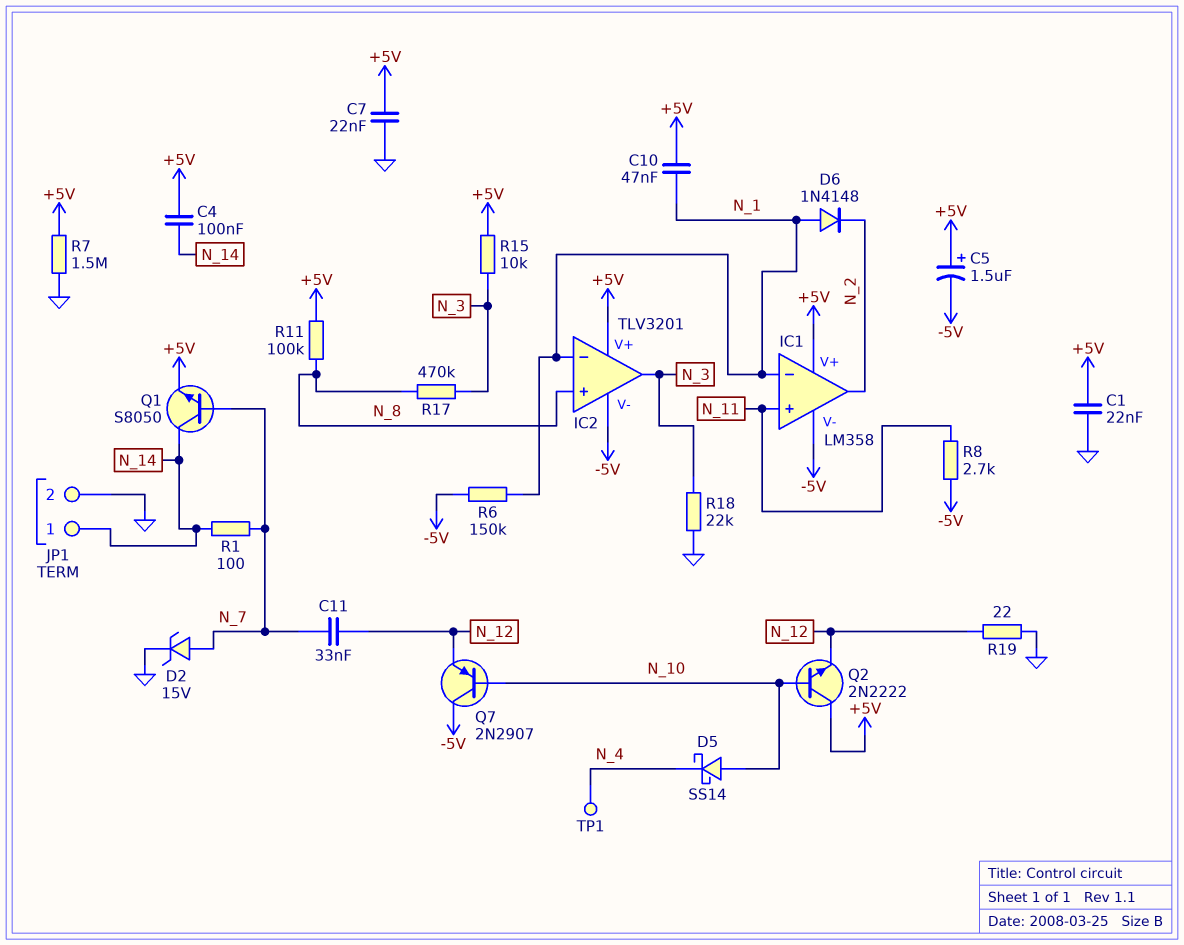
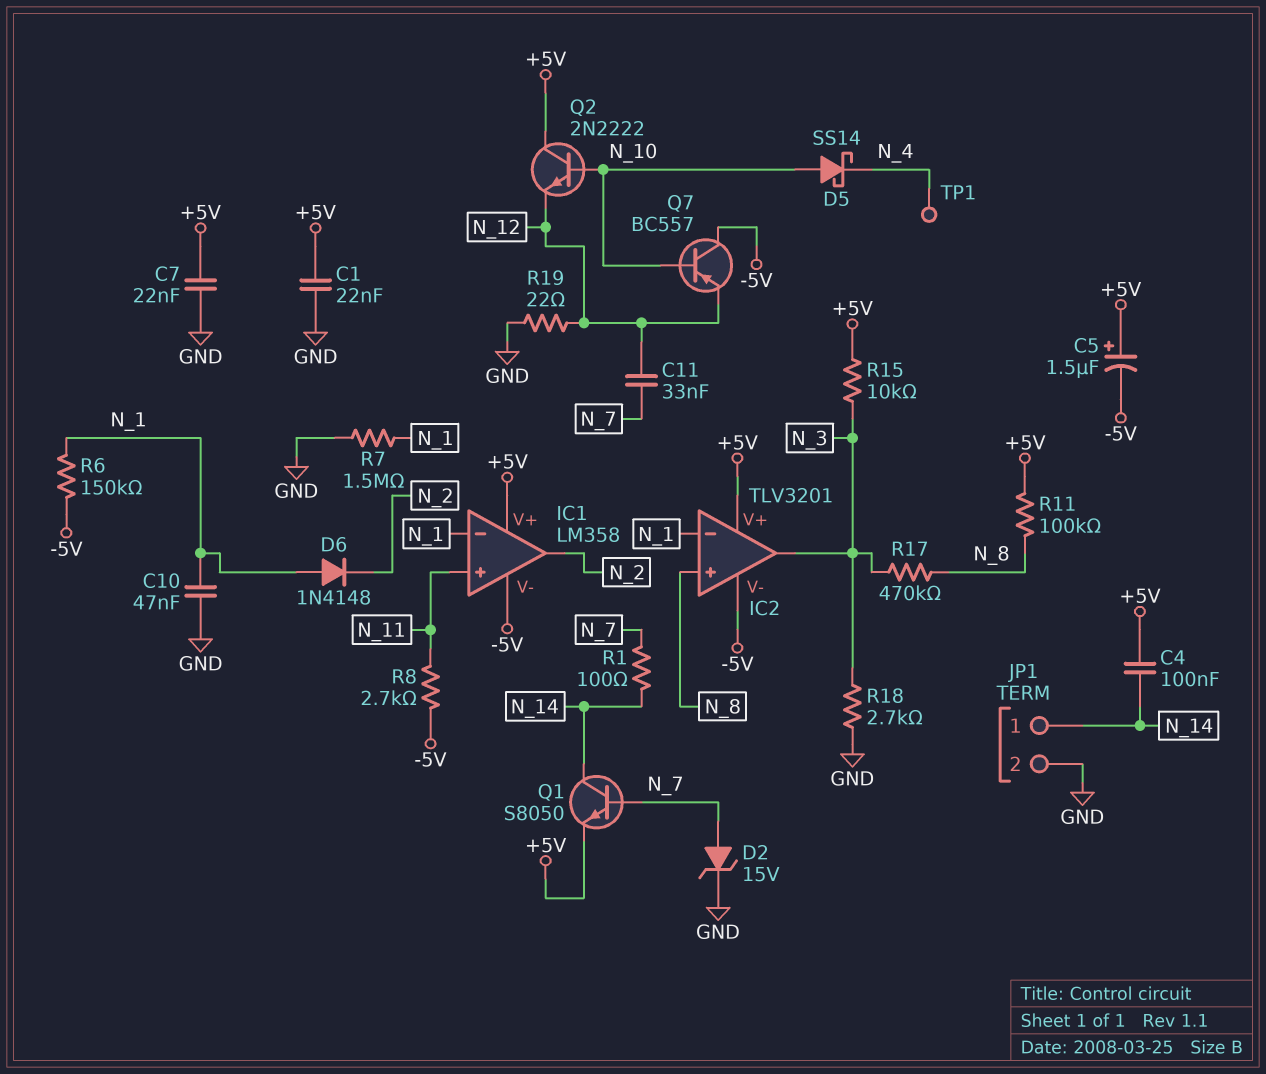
C10: 47nF (+5V, N_1) -> 47nF (GND, N_1)
Q7: PNP 2N2907 (B N_10, C -5V, E N_12) -> PNP BC557 (B N_10, C -5V, E N_12)
R7: 1.5M (+5V, GND) -> 1.5M (GND, N_1)
R18: 22k (GND, N_3) -> 2.7k (GND, N_3)

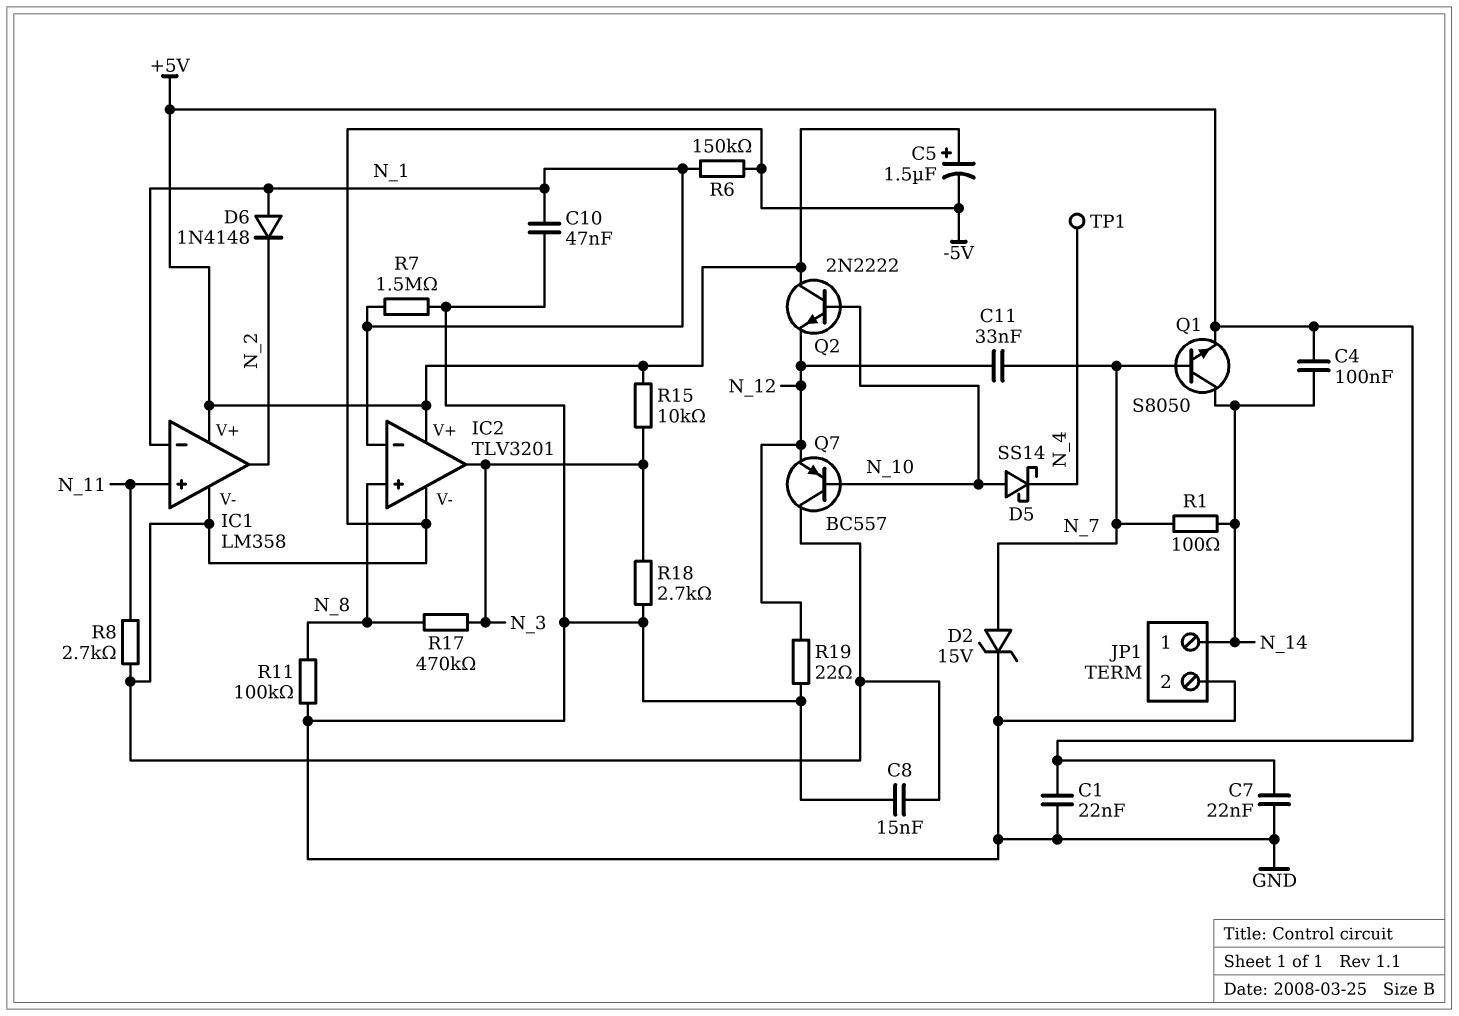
C8: none -> 15nF (-5V, GND)
R11: 100k (+5V, N_8) -> 100k (GND, N_8)

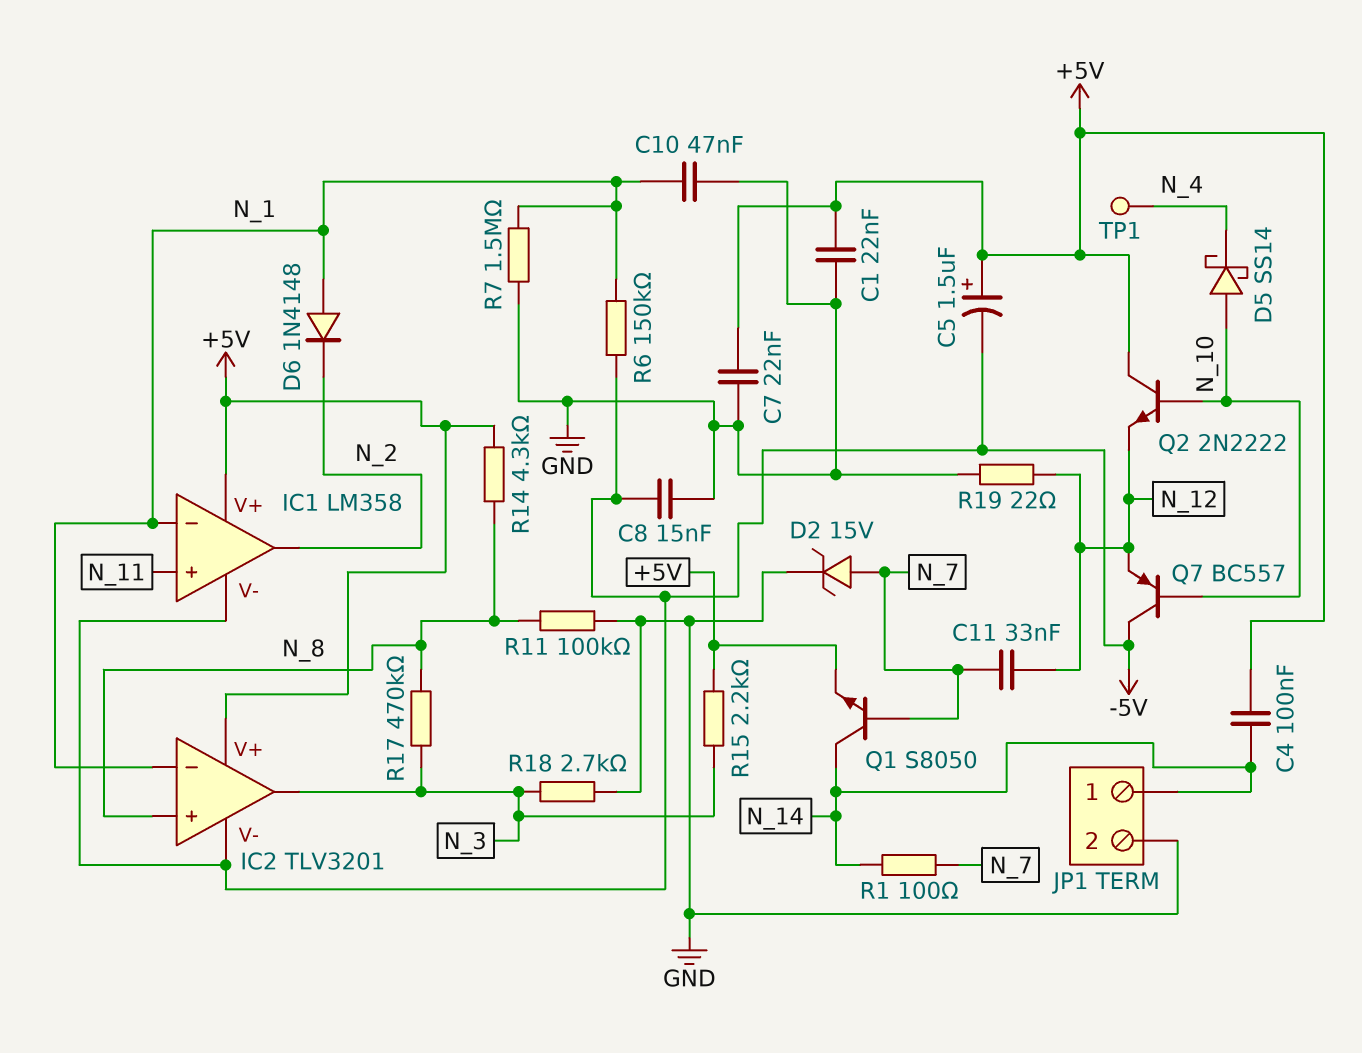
R8: 2.7k (-5V, N_11) -> none
R14: none -> 4.3k (+5V, N_8)
R15: 10k (+5V, N_3) -> 2.2k (+5V, N_3)

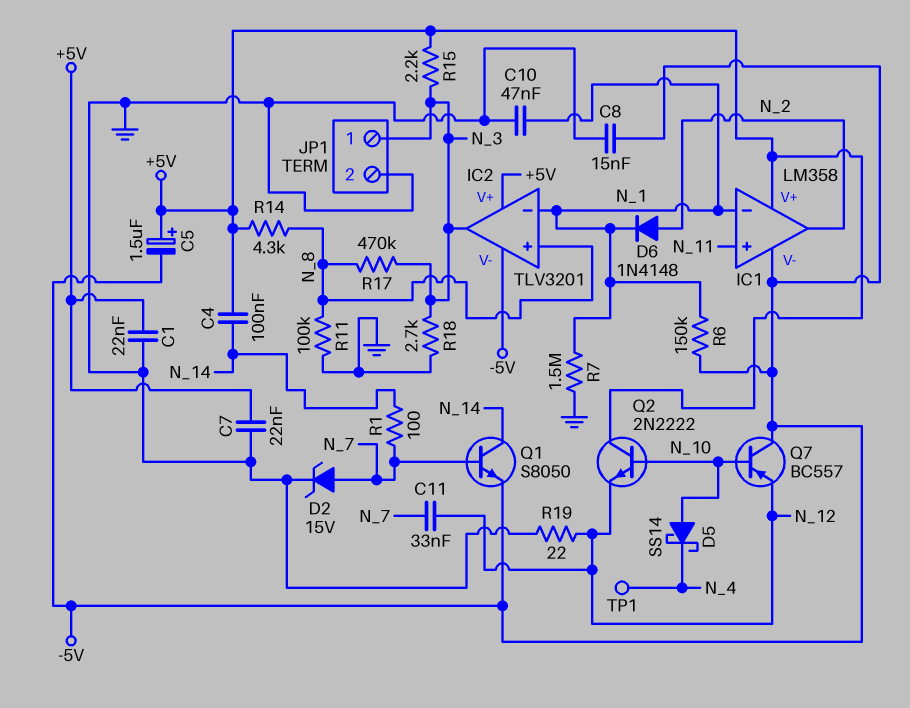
D6: diode 1N4148 (A N_1, K N_2) -> diode 1N4148 (A N_2, K N_1)
JP1 pin 1: N_14 -> N_3
Q1: NPN S8050 (B N_7, C N_14, E +5V) -> NPN S8050 (B N_7, C N_14, E -5V)

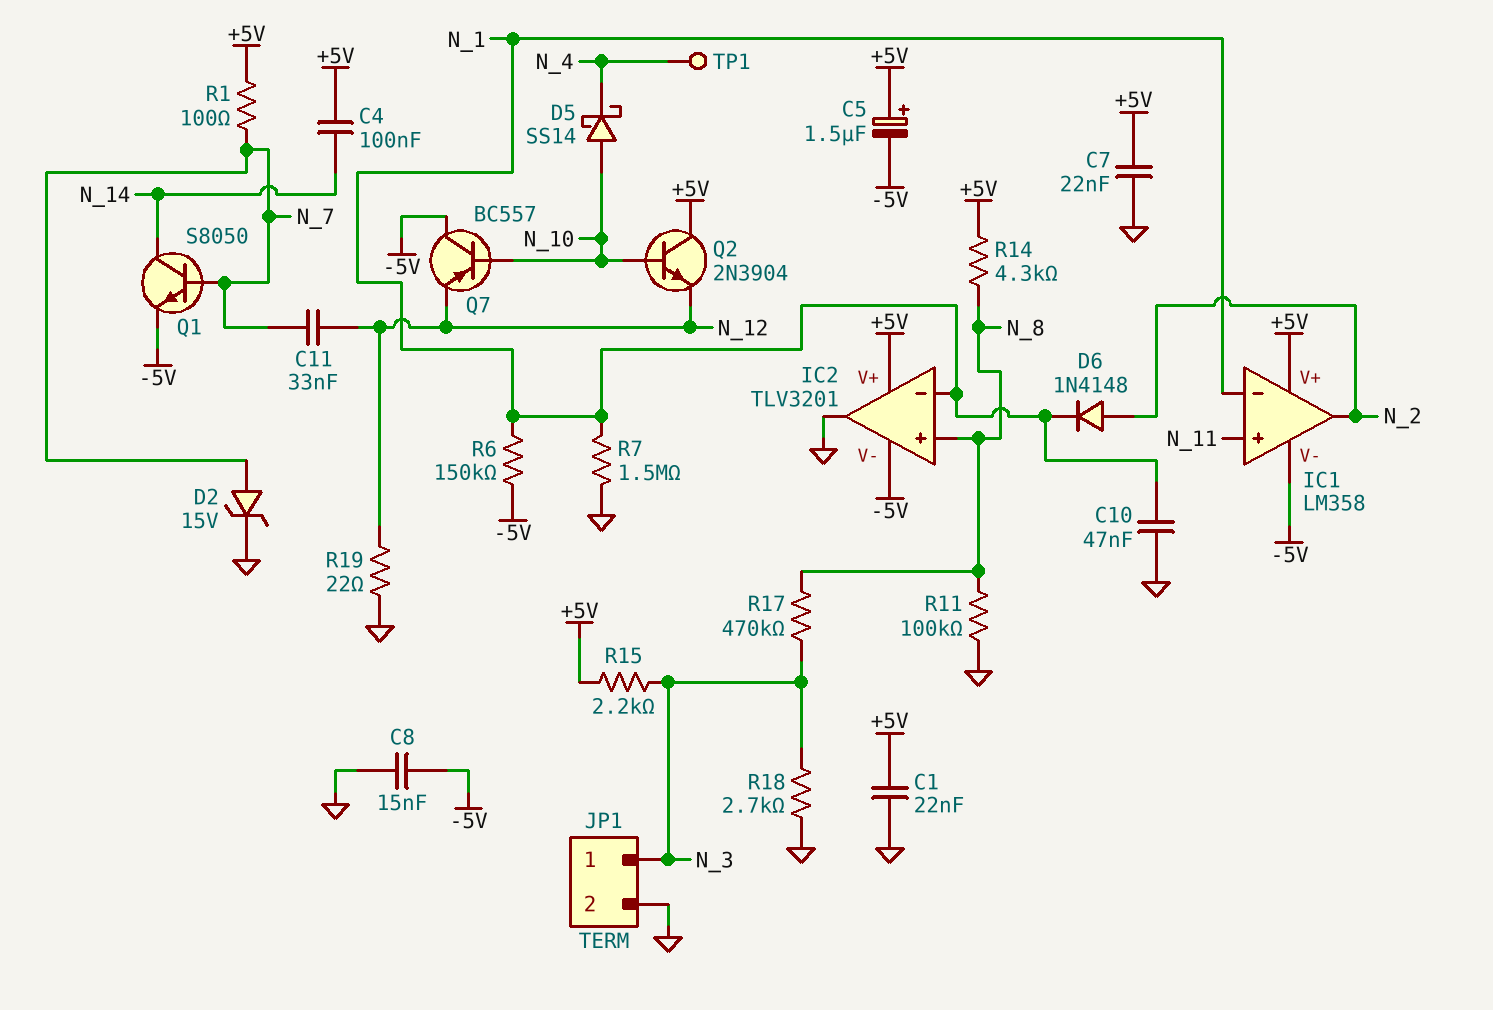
IC2 pin out: N_3 -> GND
Q2: NPN 2N2222 (B N_10, C +5V, E N_12) -> NPN 2N3904 (B N_10, C +5V, E N_12)
R1: 100 (N_7, N_14) -> 100 (+5V, N_7)

